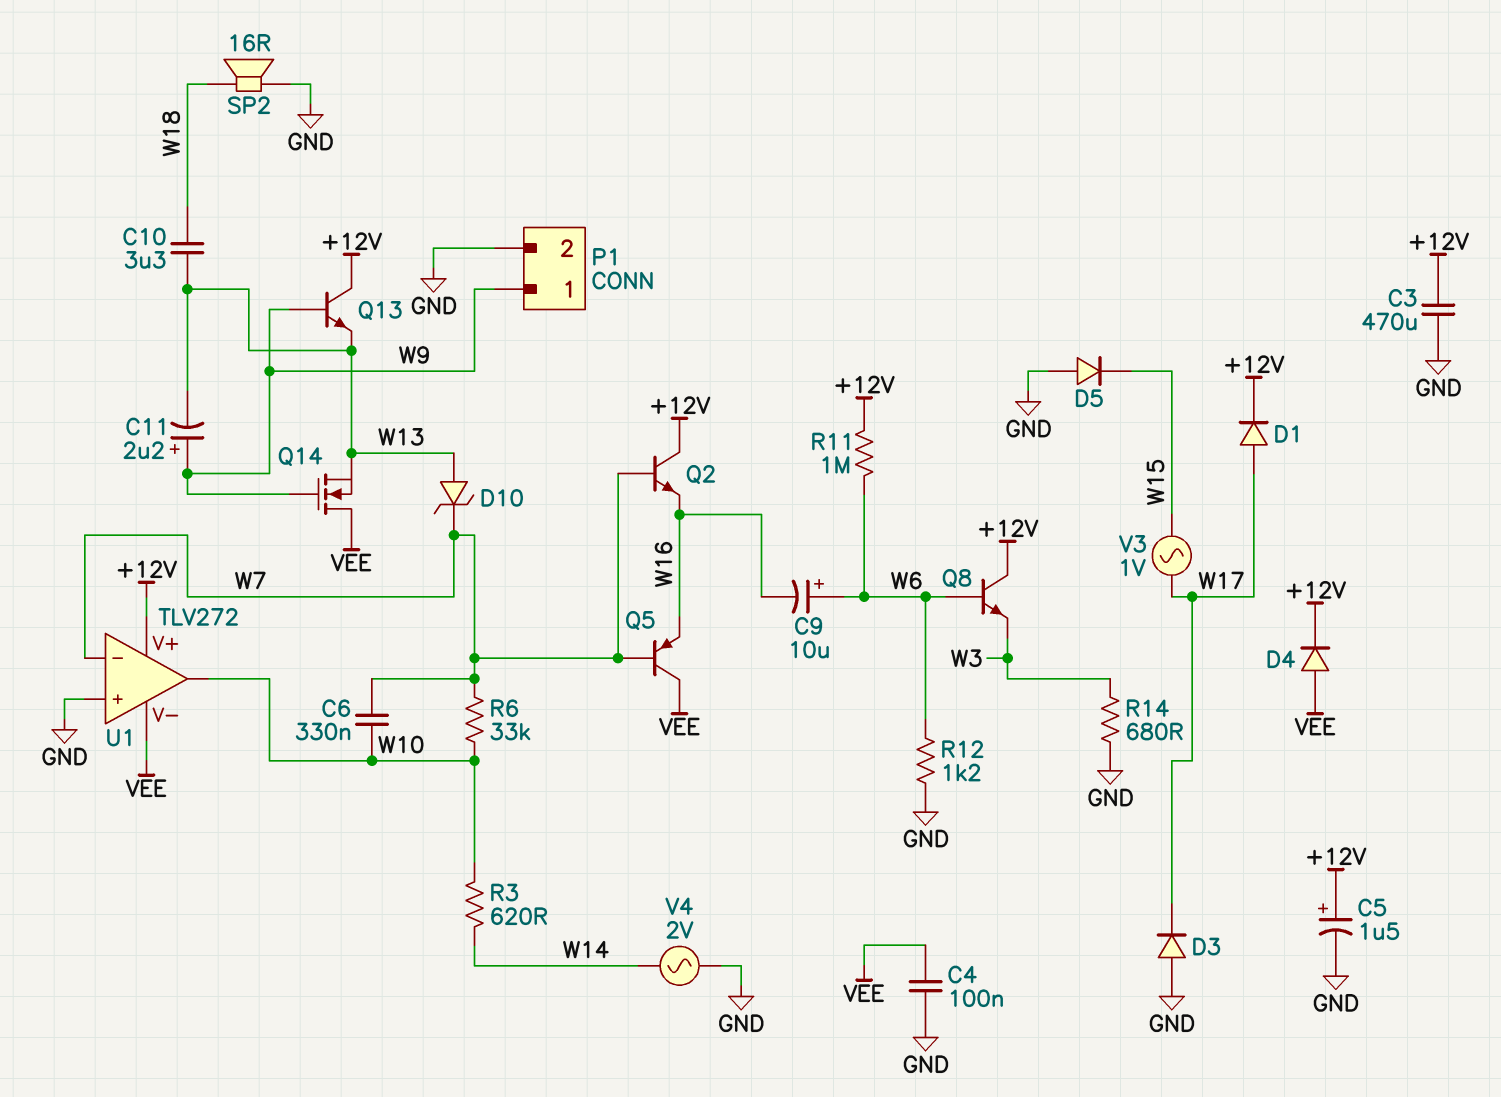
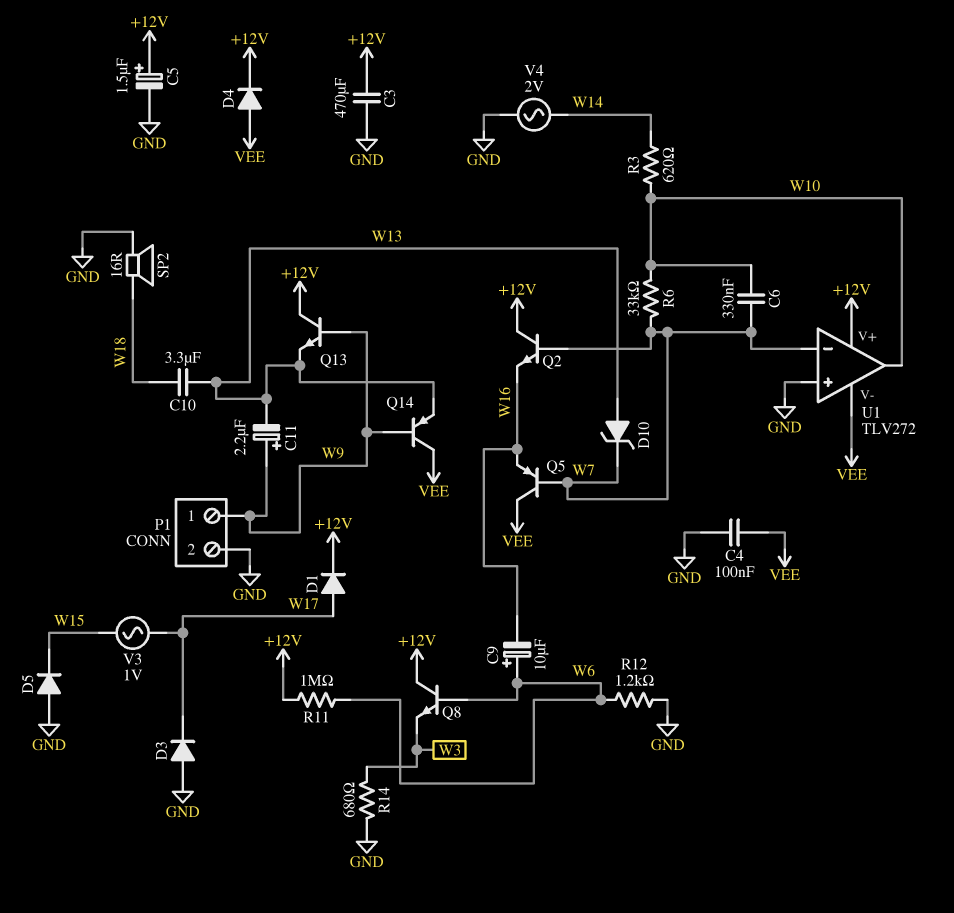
Q14: NMOS (G W9, D VEE, S W13) -> PNP (B W9, C VEE, E W13)

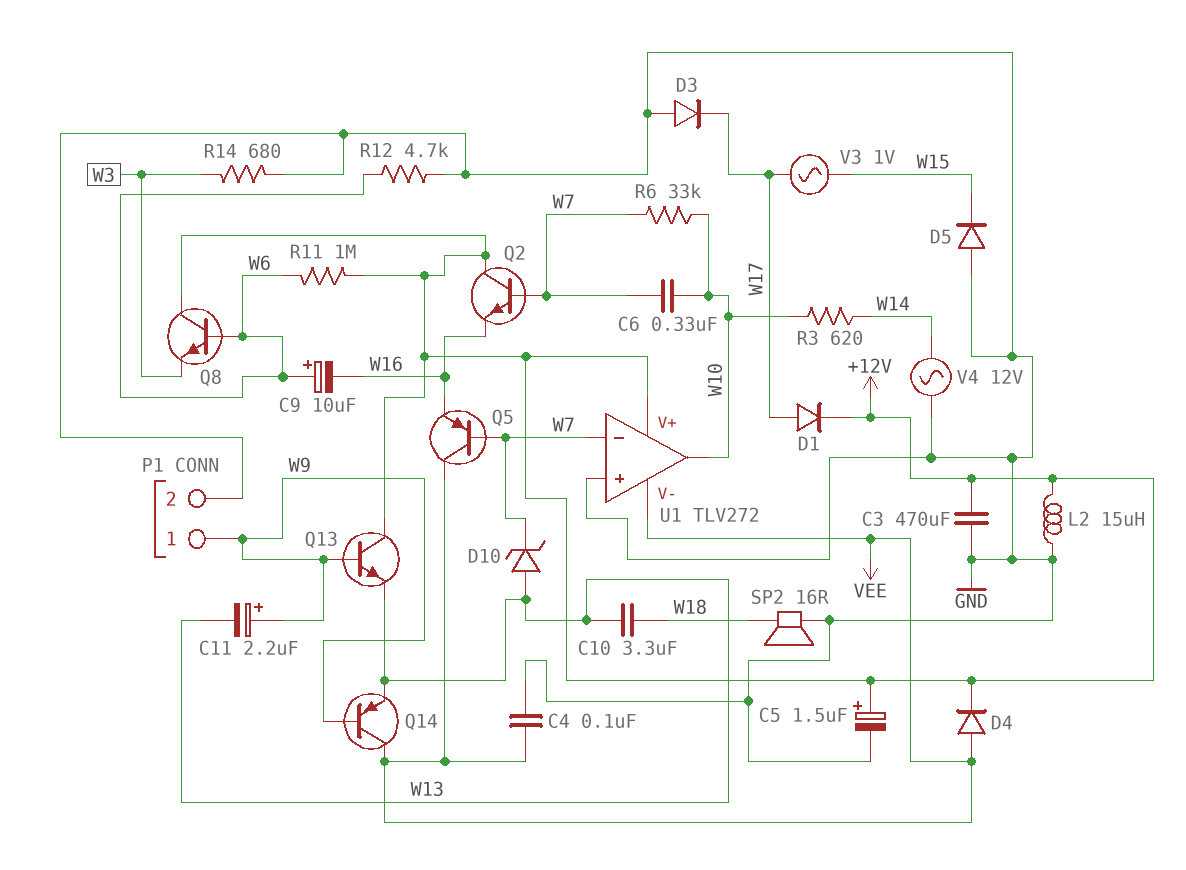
L2: none -> 15uH (+12V, GND)
R12: 1.2k (GND, W6) -> 4.7k (GND, W6)
V4: AC 2V (GND, W14) -> AC 12V (GND, W14)

